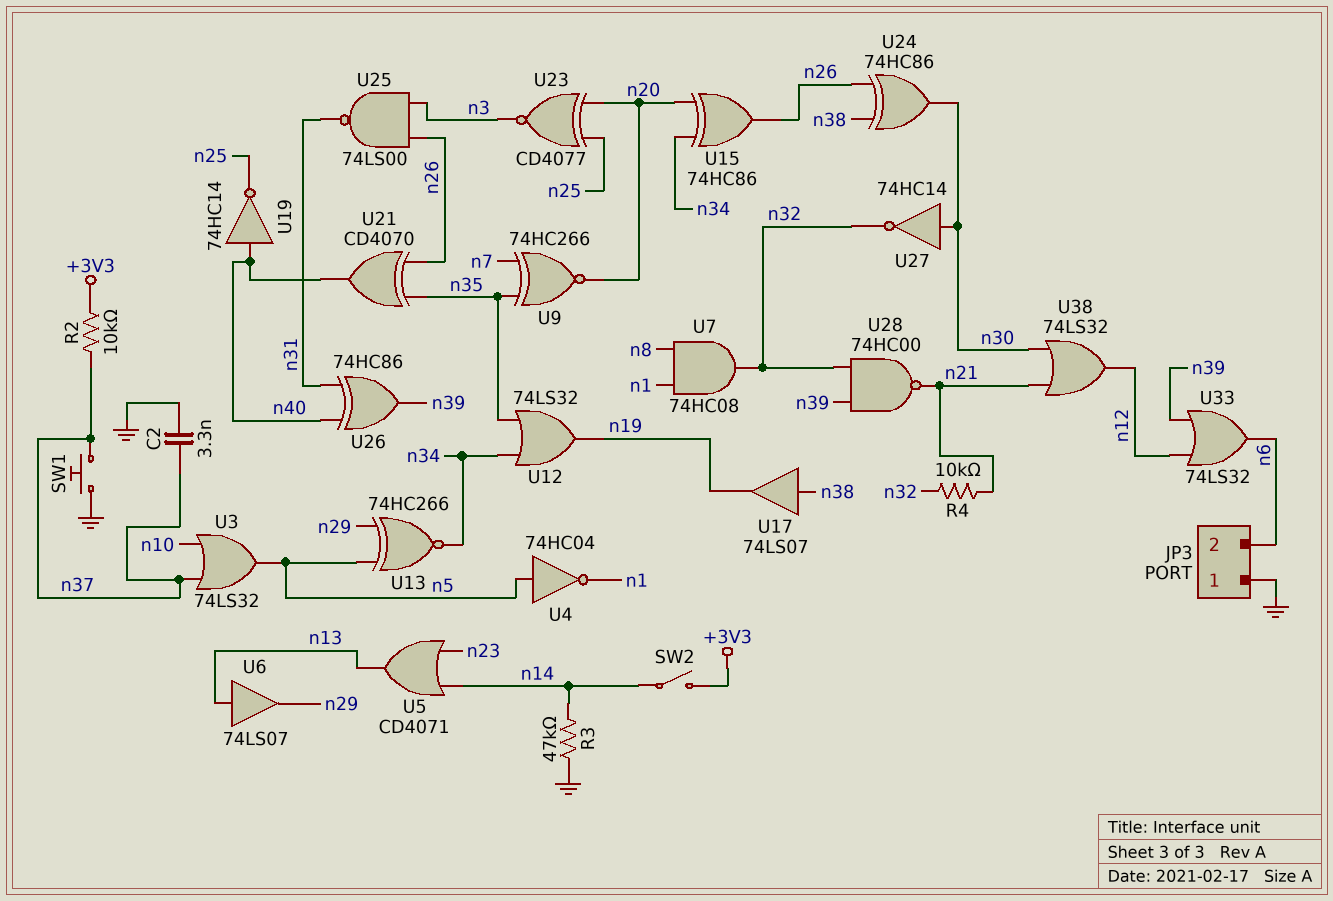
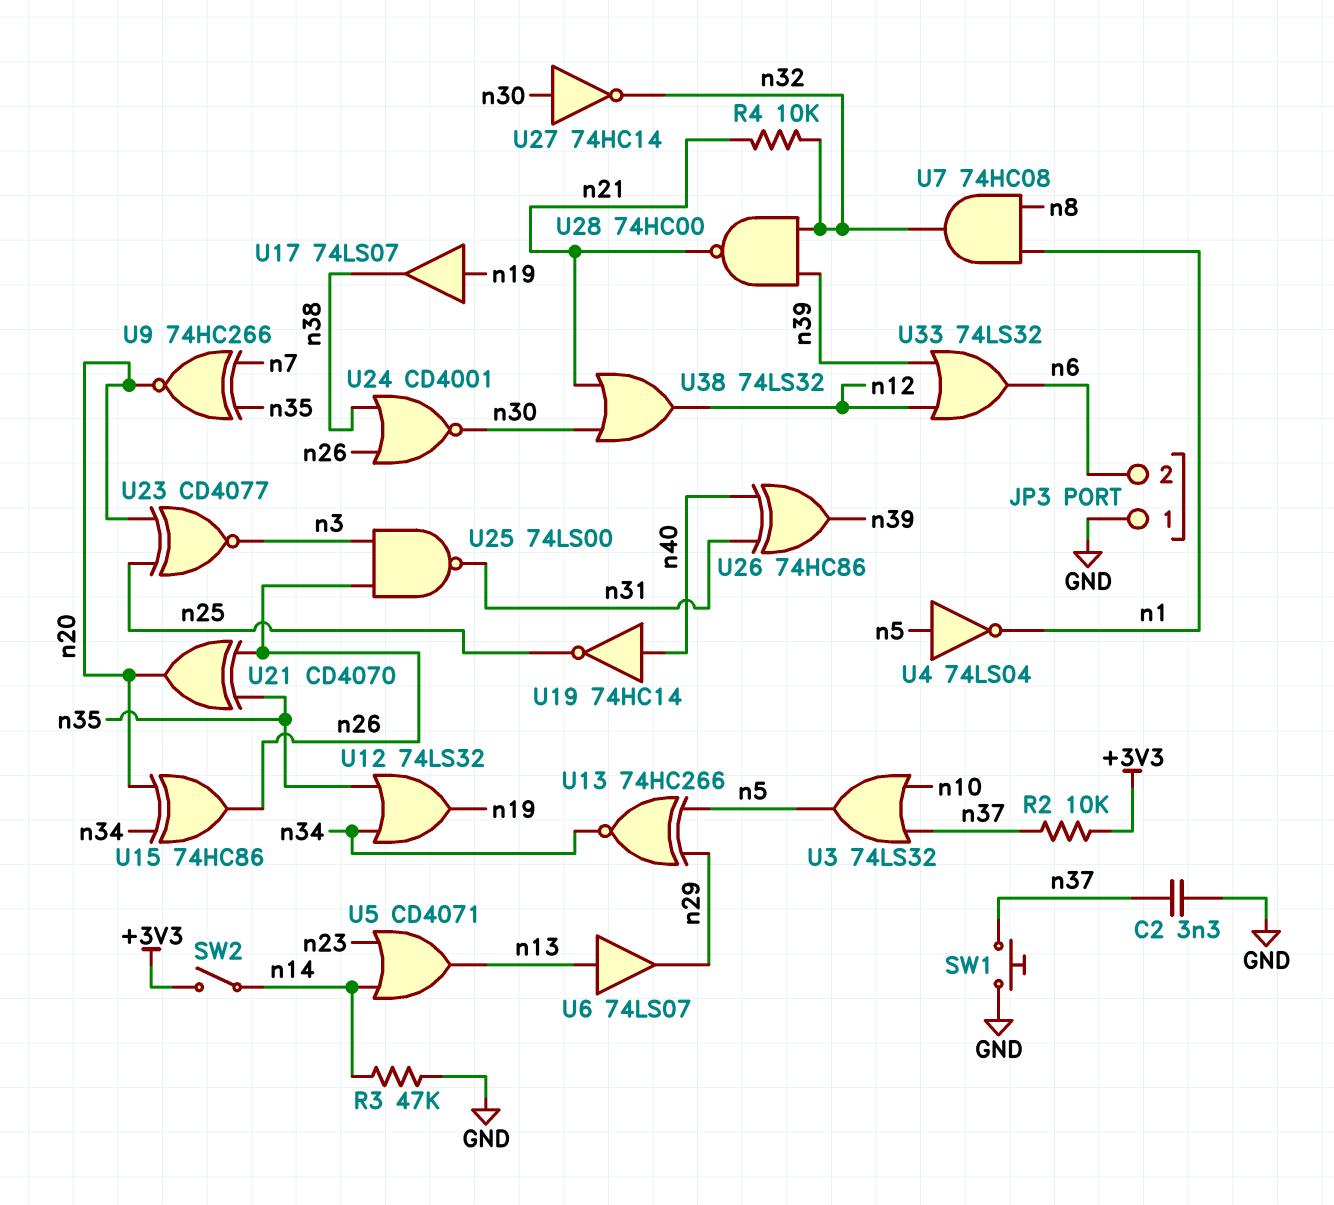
U4: NOT 74HC04 (in n5, out n1) -> NOT 74LS04 (in n5, out n1)
U17: buffer 74LS07 (in n38, out n19) -> buffer 74LS07 (in n19, out n38)
U21: XOR CD4070 (in n26, in n35, out n40) -> XOR CD4070 (in n26, in n35, out n20)
U24: XOR 74HC86 (in n26, in n38, out n30) -> NOR CD4001 (in n26, in n38, out n30)

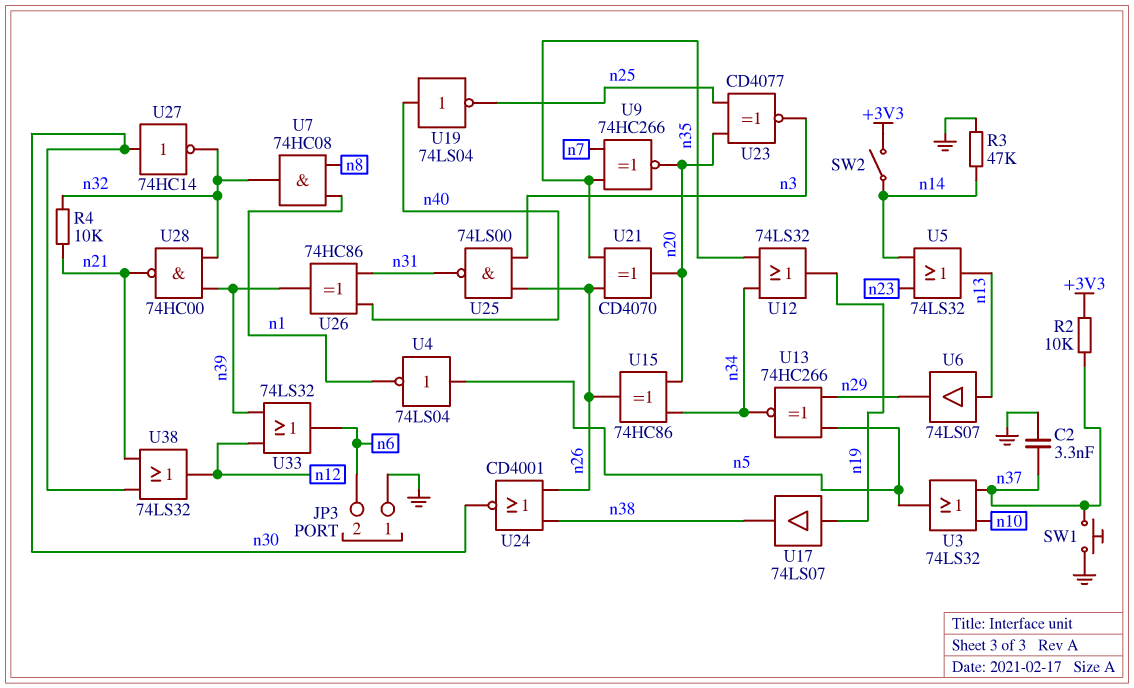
U5: OR CD4071 (in n14, in n23, out n13) -> OR 74LS32 (in n14, in n23, out n13)
U19: NOT 74HC14 (in n40, out n25) -> NOT 74LS04 (in n40, out n25)

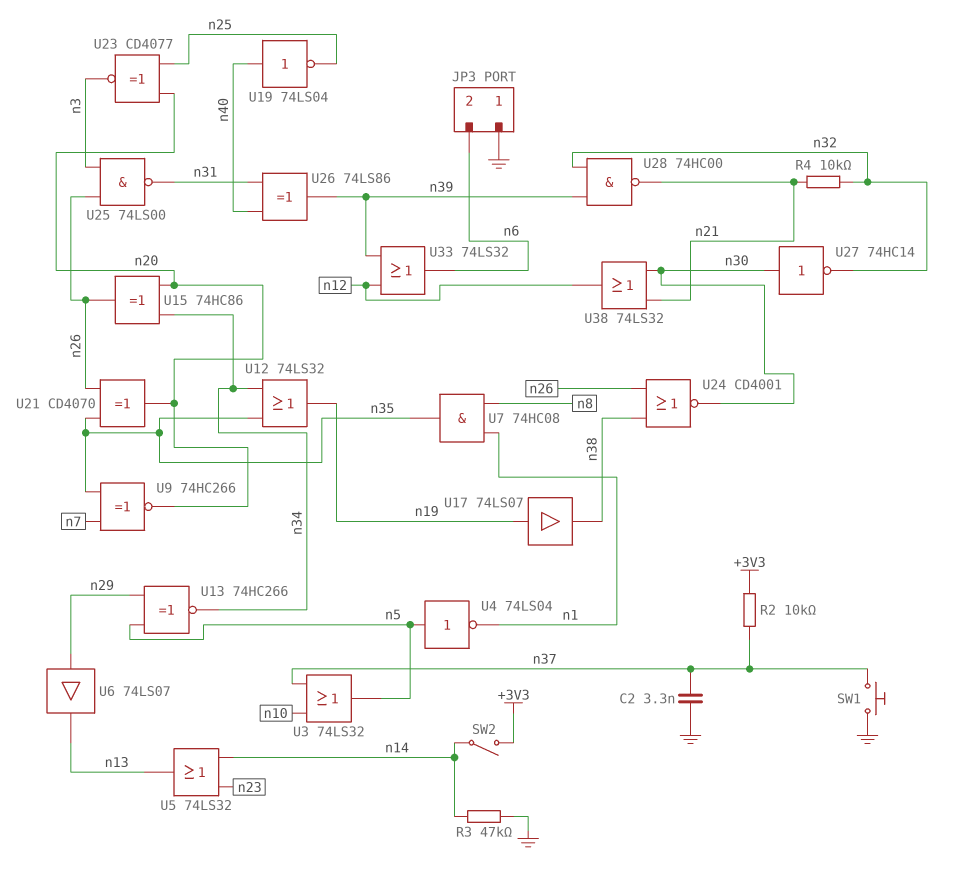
U6: buffer 74LS07 (in n13, out n29) -> buffer 74LS07 (in n29, out n13)
U7: AND 74HC08 (in n1, in n8, out n32) -> AND 74HC08 (in n1, in n8, out n35)
U26: XOR 74HC86 (in n31, in n40, out n39) -> XOR 74LS86 (in n31, in n40, out n39)

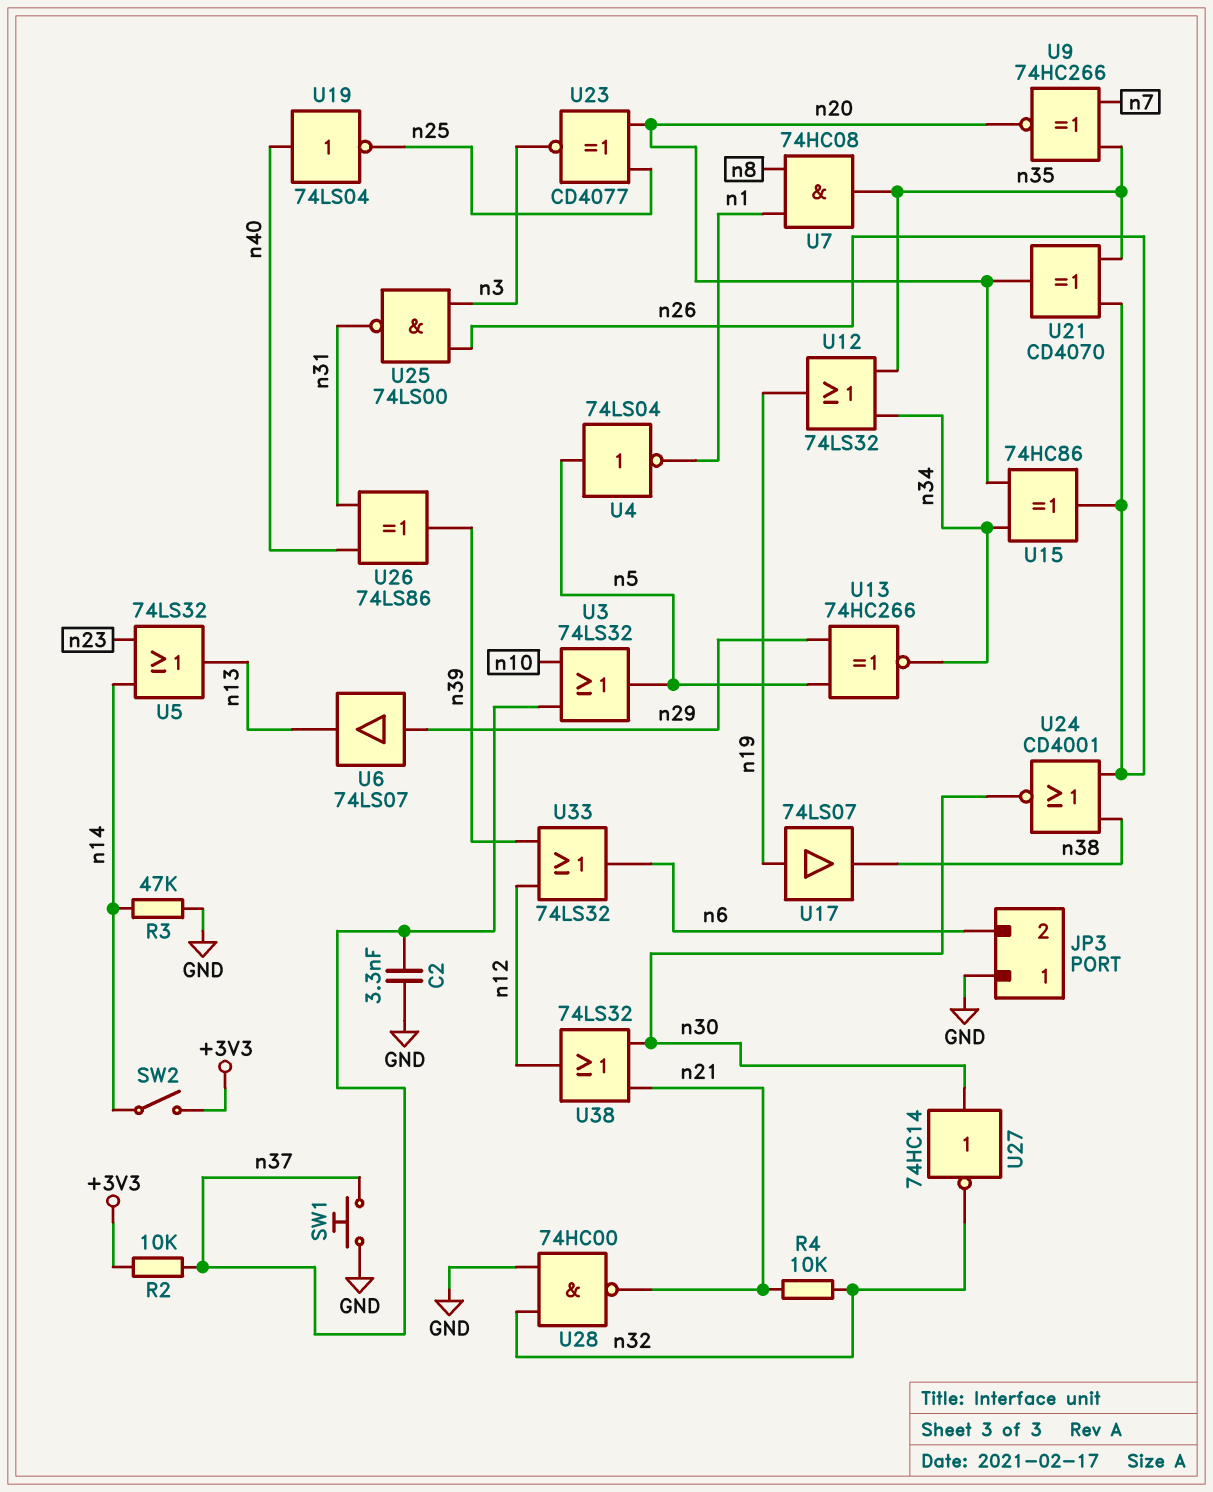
U28: NAND 74HC00 (in n32, in n39, out n21) -> NAND 74HC00 (in GND, in n32, out n21)

